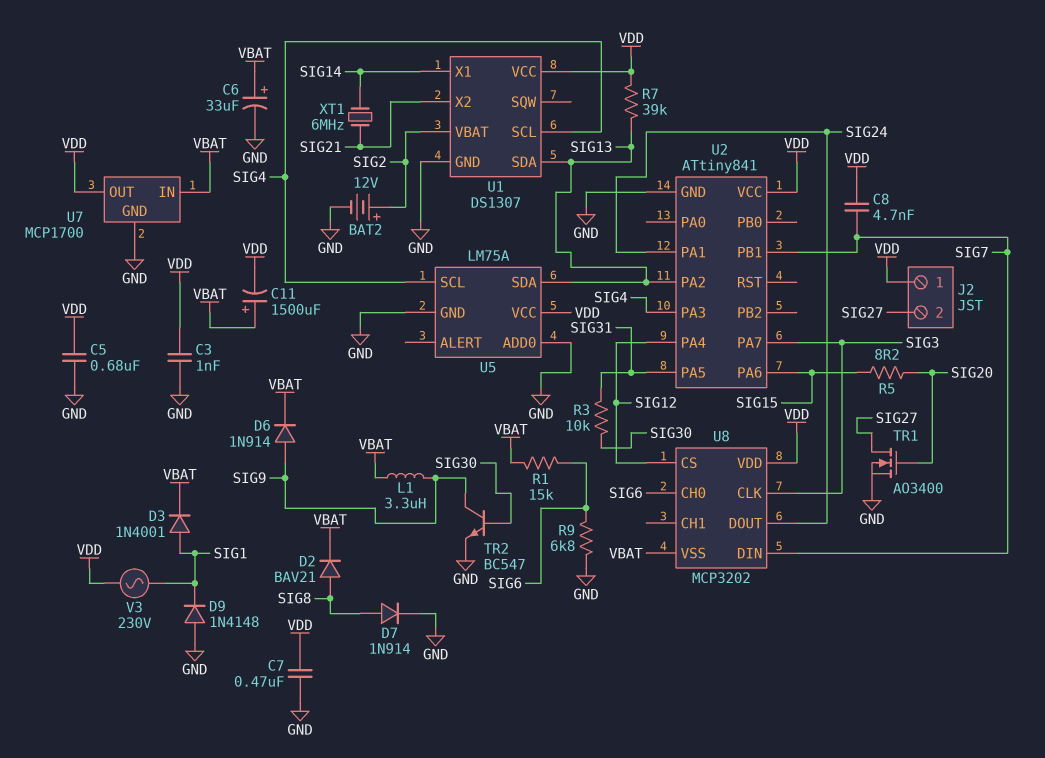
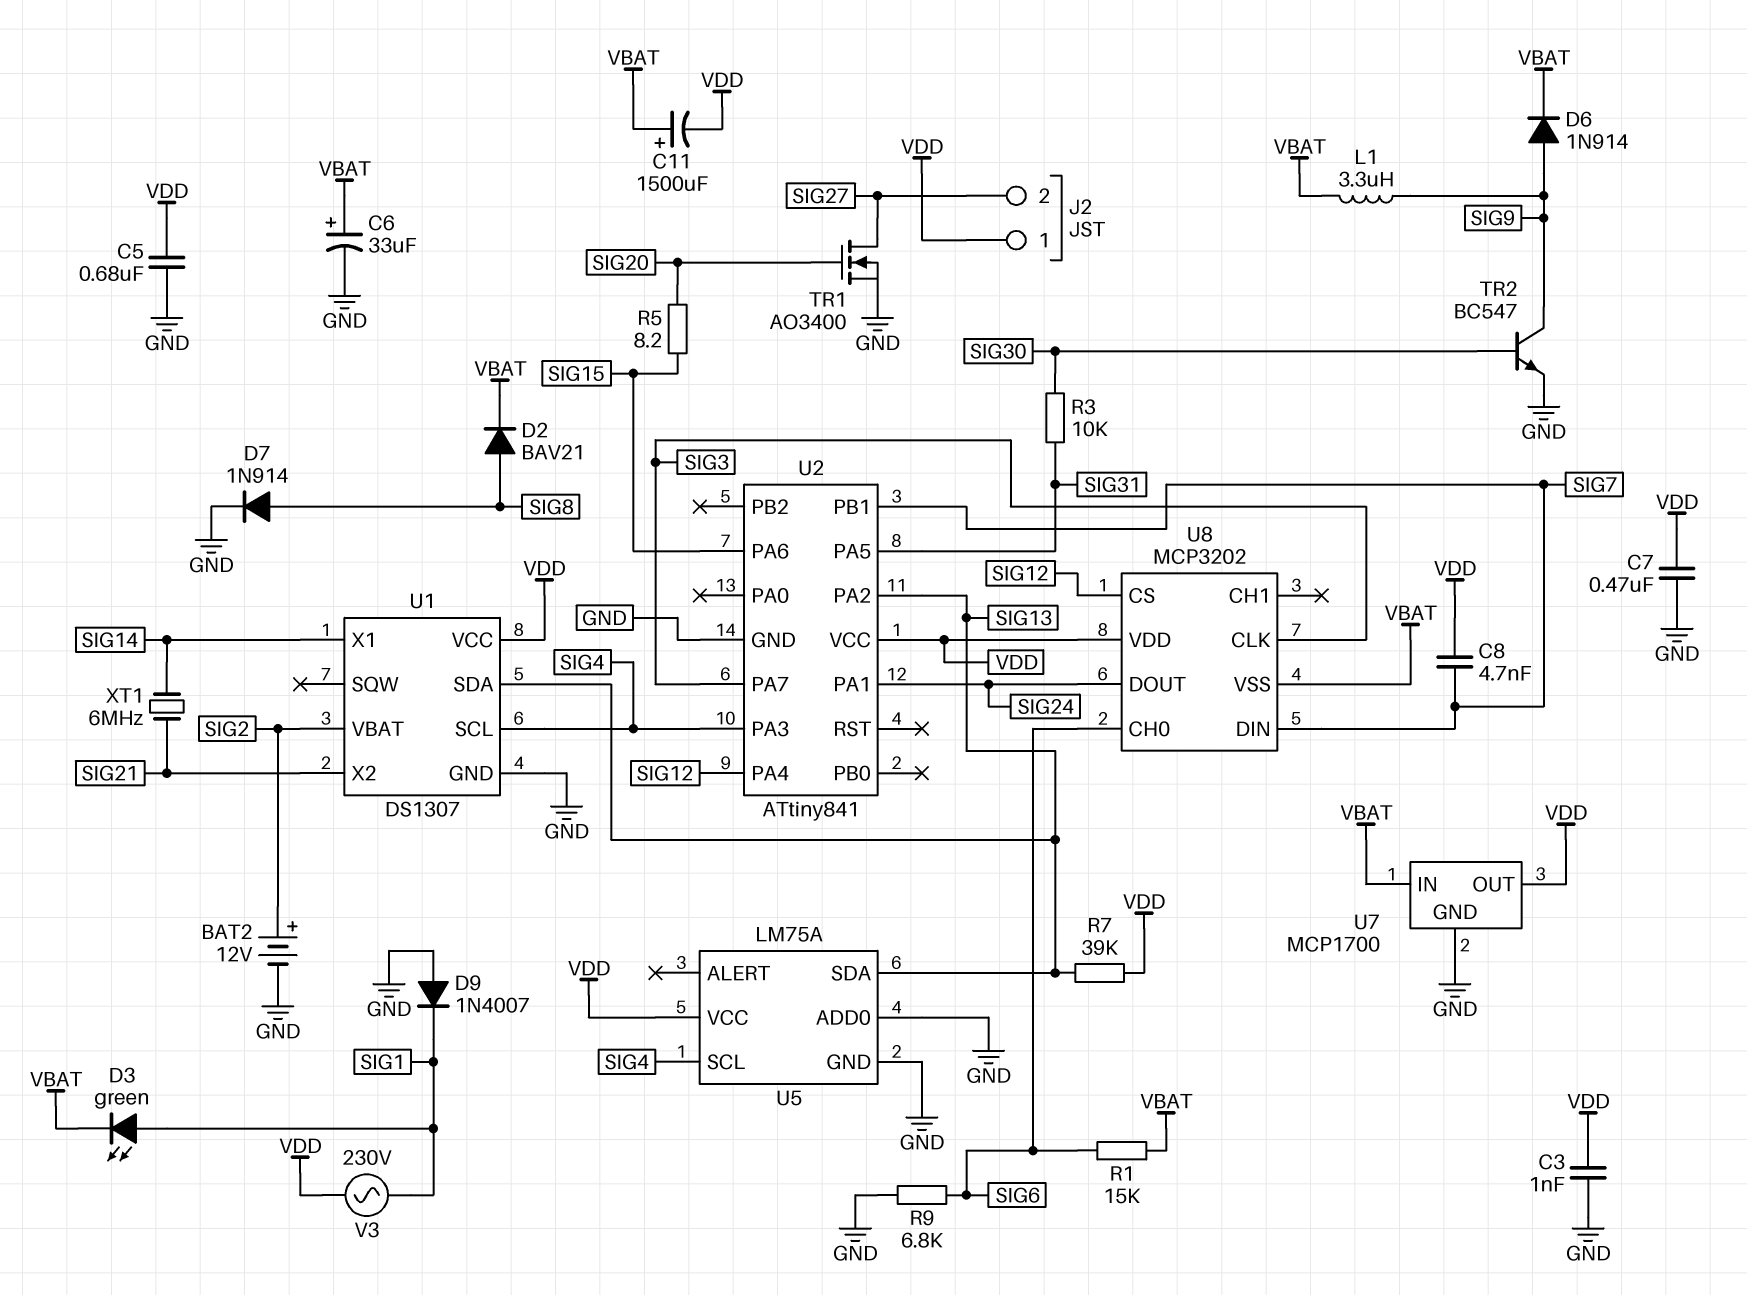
D3: diode 1N4001 (A SIG1, K VBAT) -> LED green (A SIG1, K VBAT)
D9: diode 1N4148 (A GND, K SIG1) -> diode 1N4007 (A GND, K SIG1)

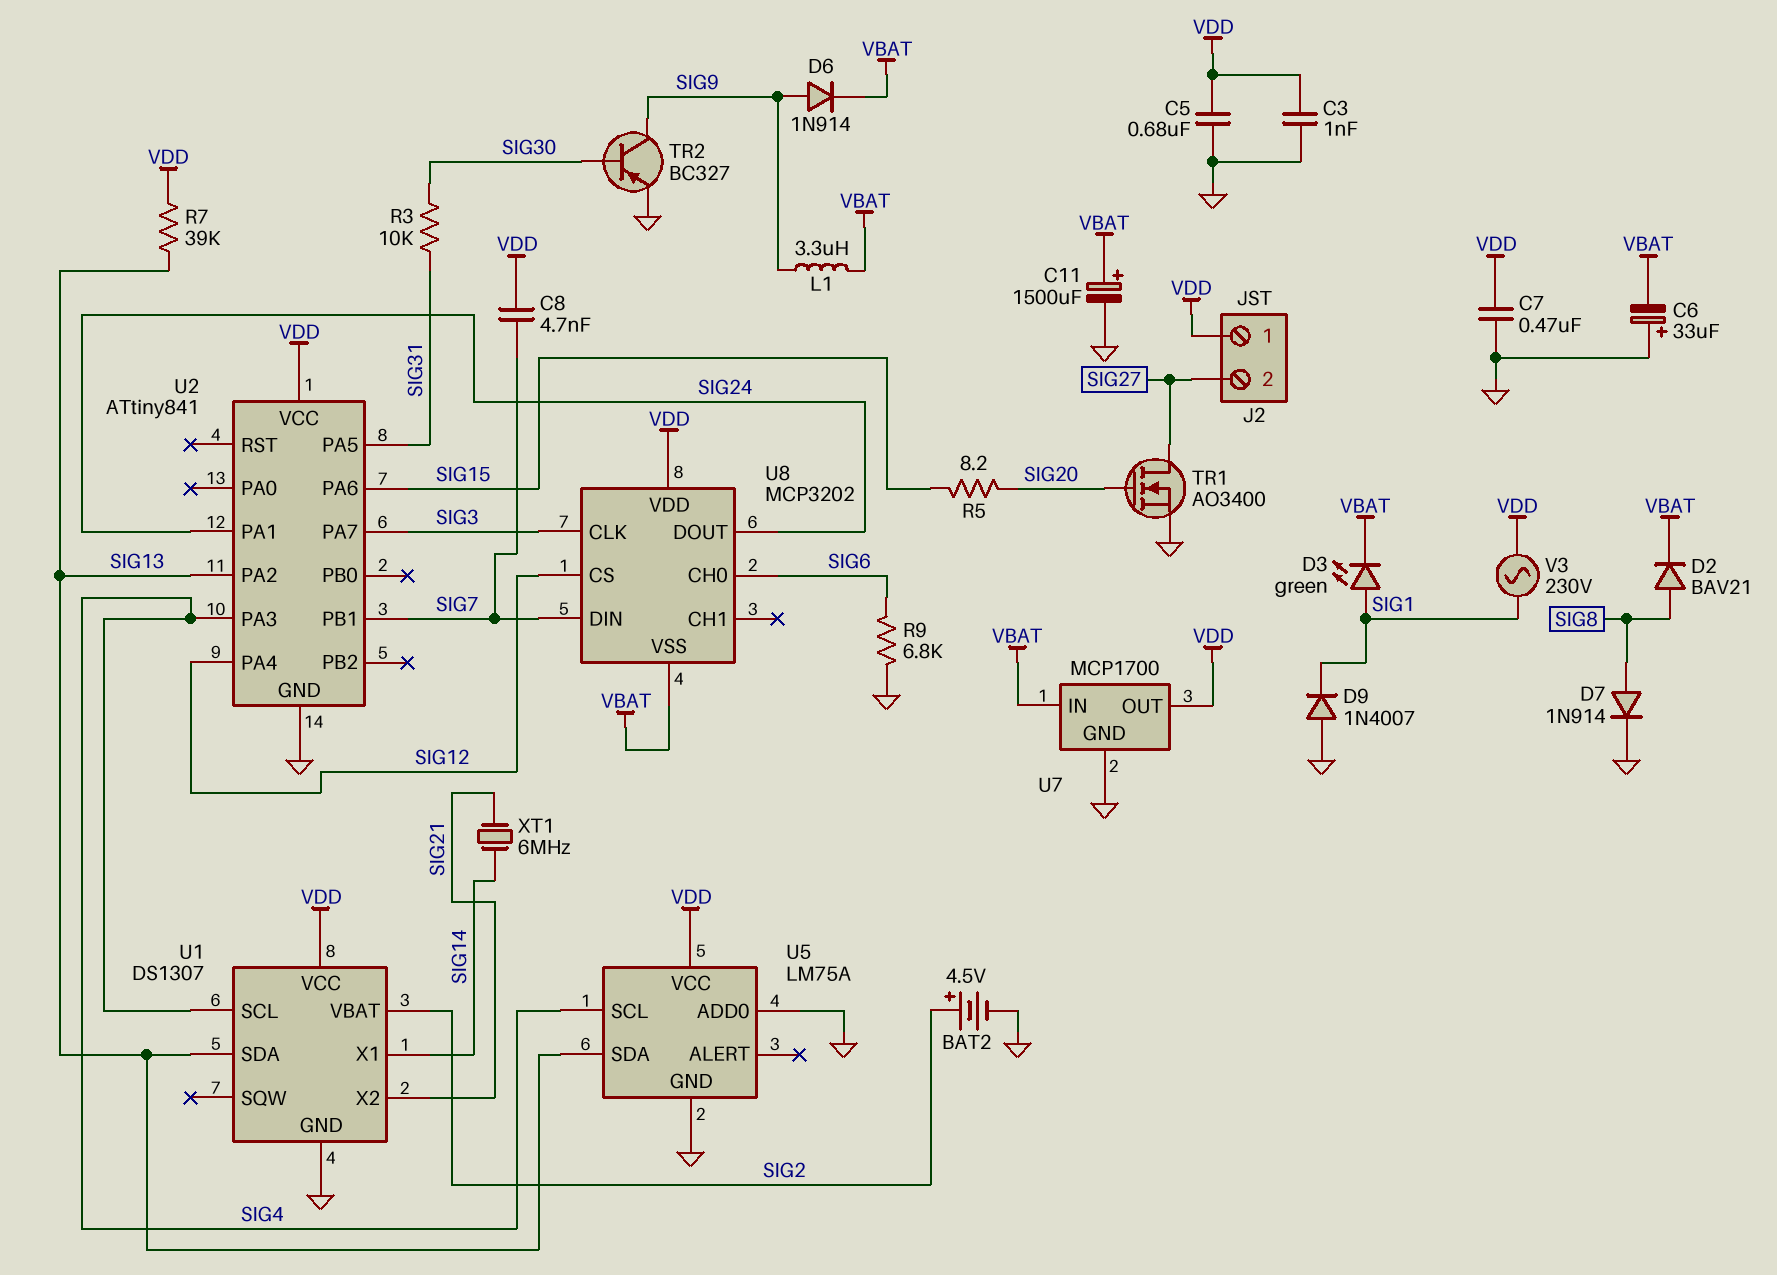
BAT2: 12V (plus SIG2, minus GND) -> 4.5V (plus SIG2, minus GND)
C6: 33uF (plus VBAT, minus GND) -> 33uF (plus GND, minus VBAT)
C11: 1500uF (plus VBAT, minus VDD) -> 1500uF (plus VBAT, minus GND)
R1: 15k (SIG6, VBAT) -> none
TR2: NPN BC547 (B SIG30, C SIG9, E GND) -> PNP BC327 (B SIG30, C SIG9, E GND)

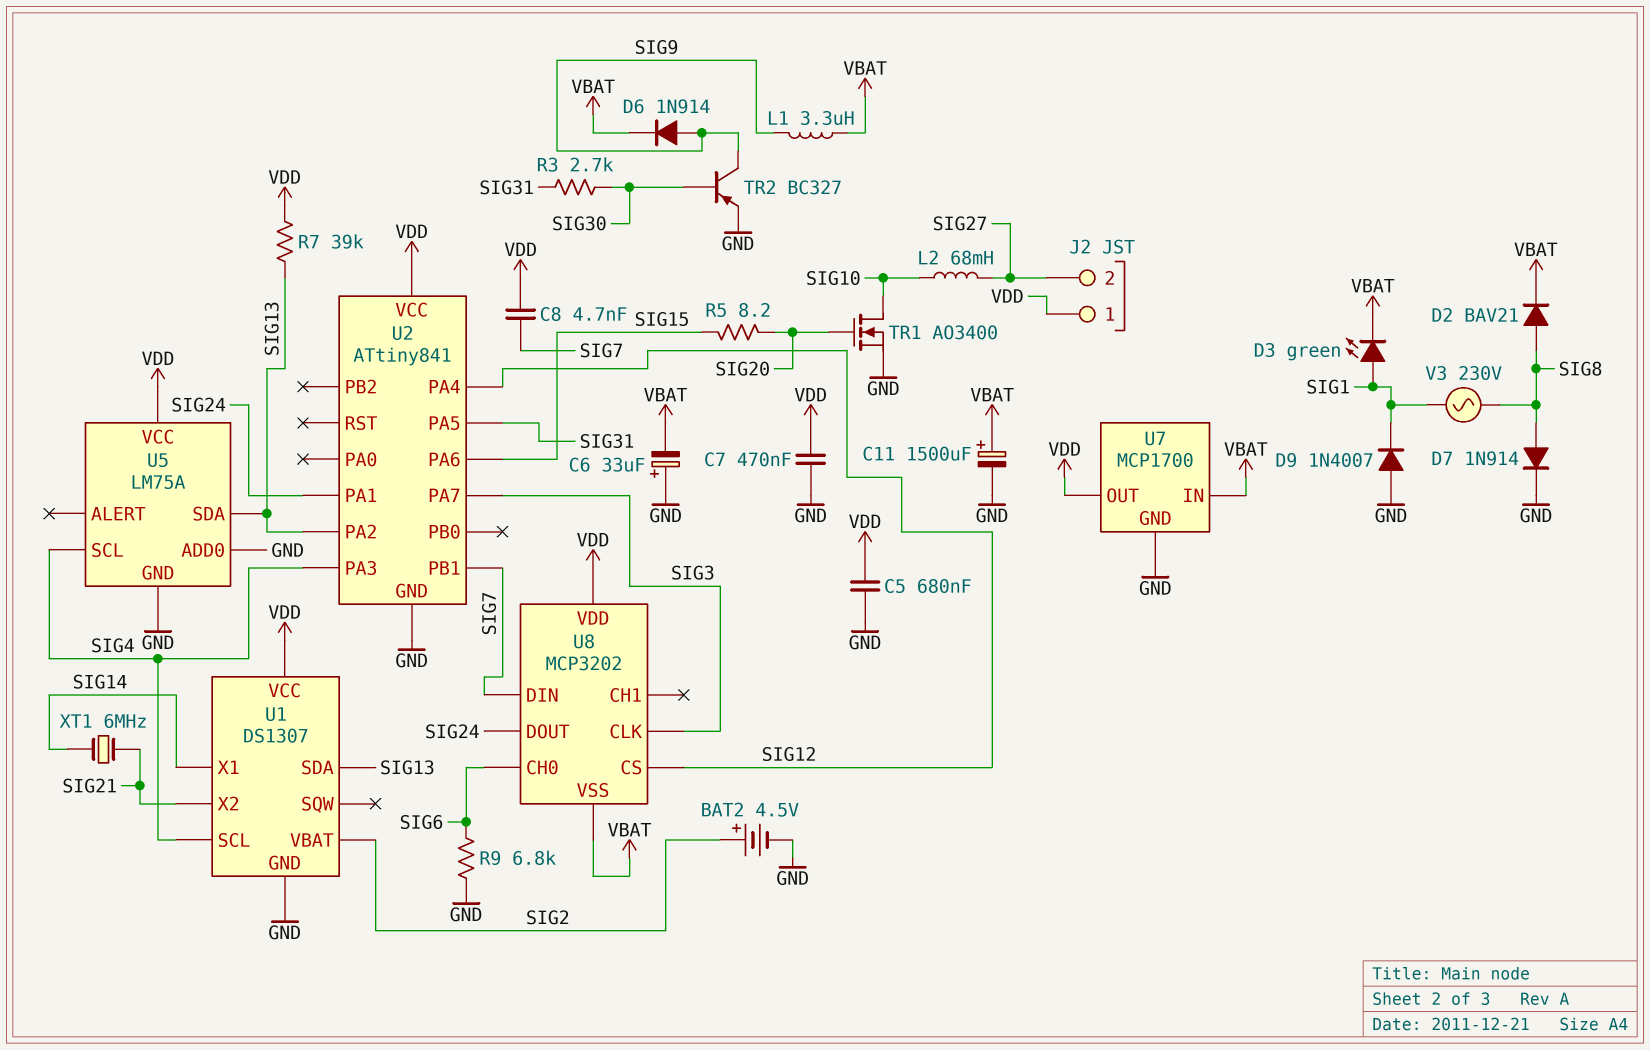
C3: 1nF (GND, VDD) -> none
L2: none -> 68mH (SIG10, SIG27)
R3: 10k (SIG30, SIG31) -> 2.7k (SIG30, SIG31)
TR1: NMOS AO3400 (G SIG20, D SIG27, S GND) -> NMOS AO3400 (G SIG20, D SIG10, S GND)
V3: AC 230V (SIG1, VDD) -> AC 230V (SIG1, SIG8)

